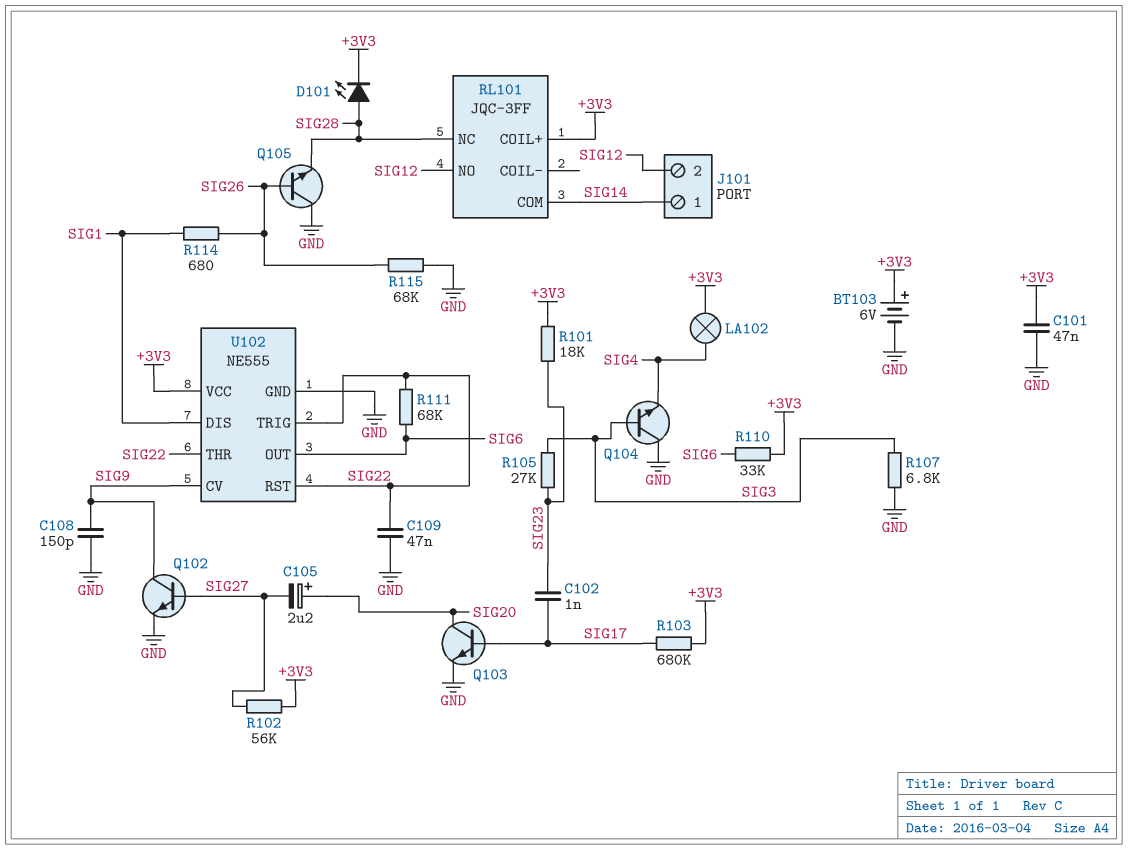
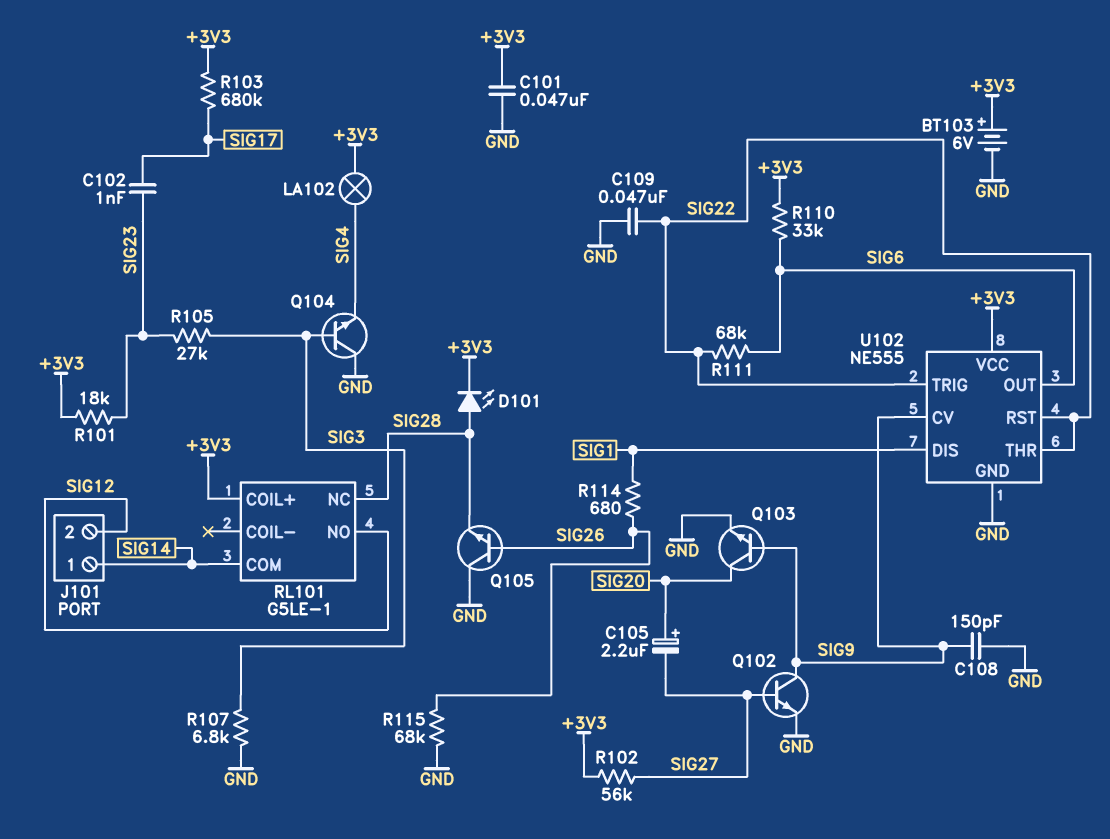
Q103: NPN (B SIG17, C SIG20, E GND) -> NPN (B SIG9, C SIG20, E GND)
RL101: JQC-3FF -> G5LE-1

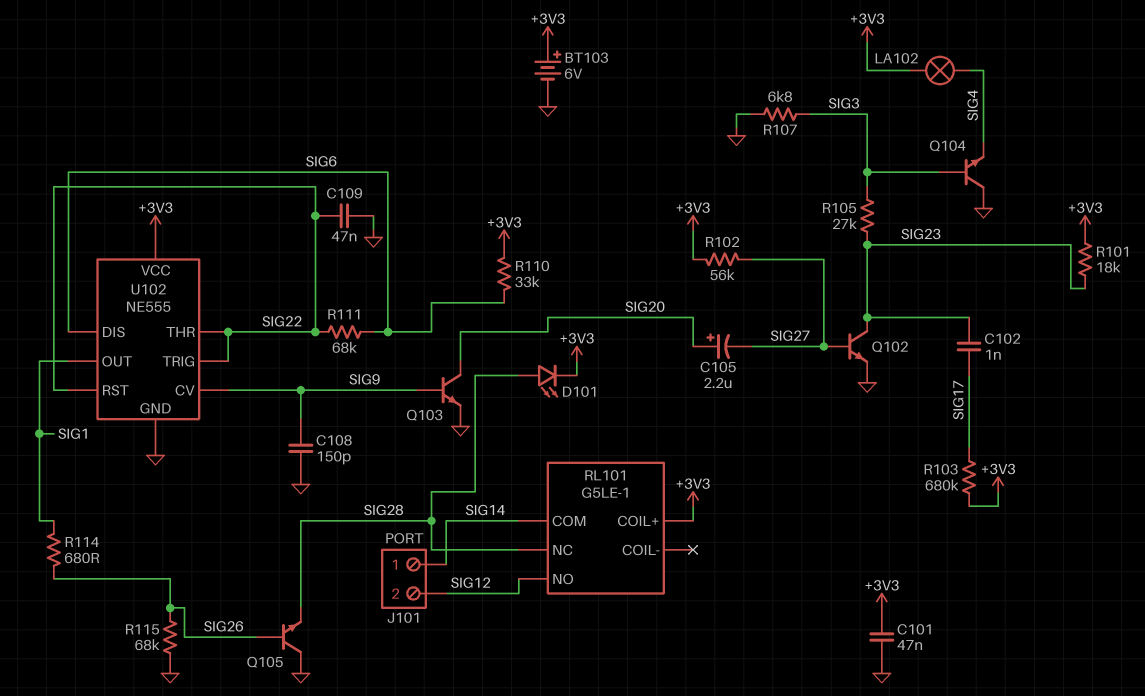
Q102: NPN (B SIG27, C SIG9, E GND) -> NPN (B SIG27, C SIG23, E GND)
U102 pin DIS: SIG1 -> SIG6
U102 pin OUT: SIG6 -> SIG1

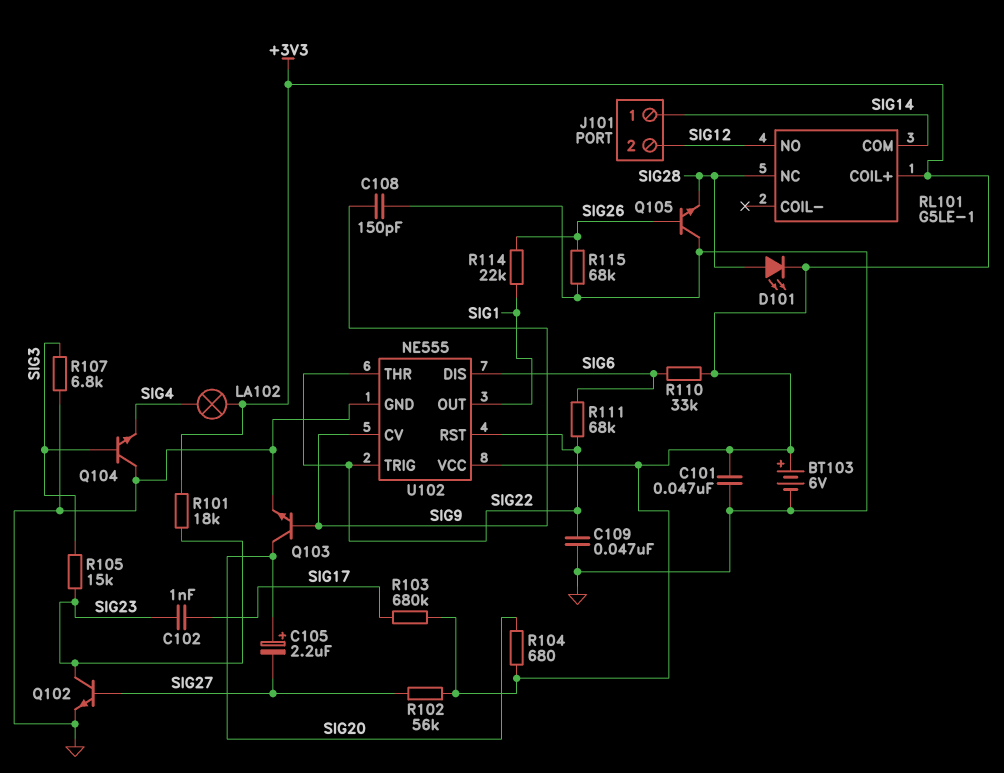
R104: none -> 680 (+3V3, SIG20)
R105: 27k (SIG3, SIG23) -> 15k (SIG3, SIG23)
R114: 680 (SIG1, SIG26) -> 22k (SIG1, SIG26)

